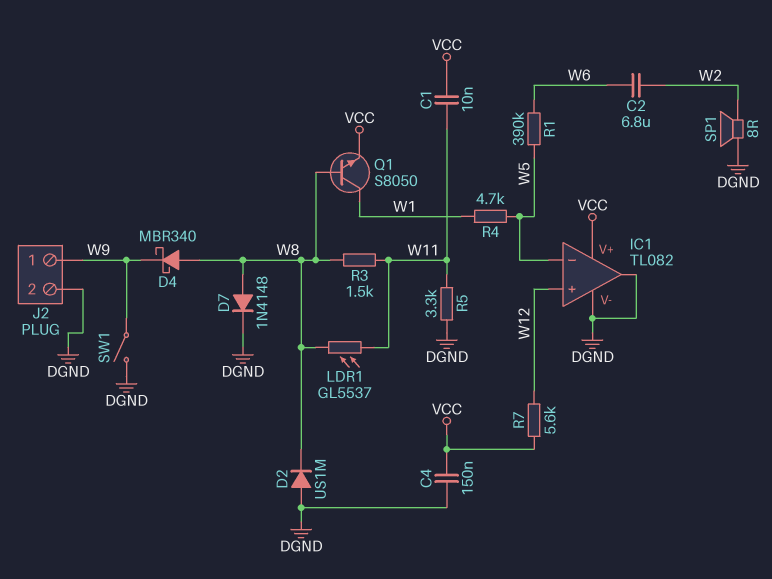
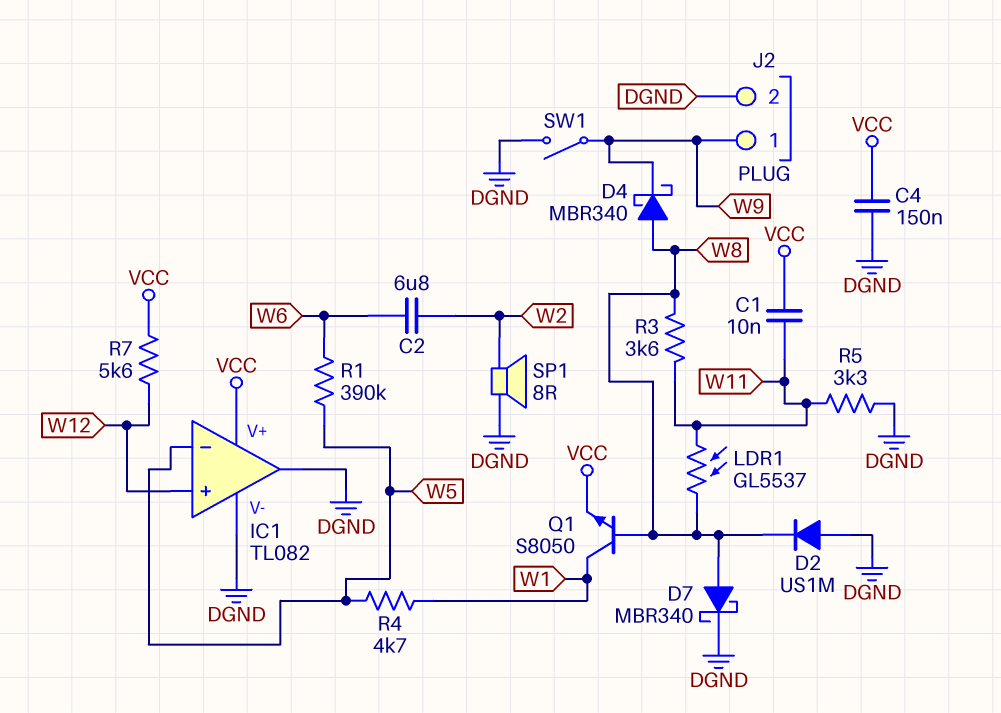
D7: diode 1N4148 (A W8, K DGND) -> schottky MBR340 (A W8, K DGND)
R3: 1.5k (W8, W11) -> 3.6k (W8, W11)

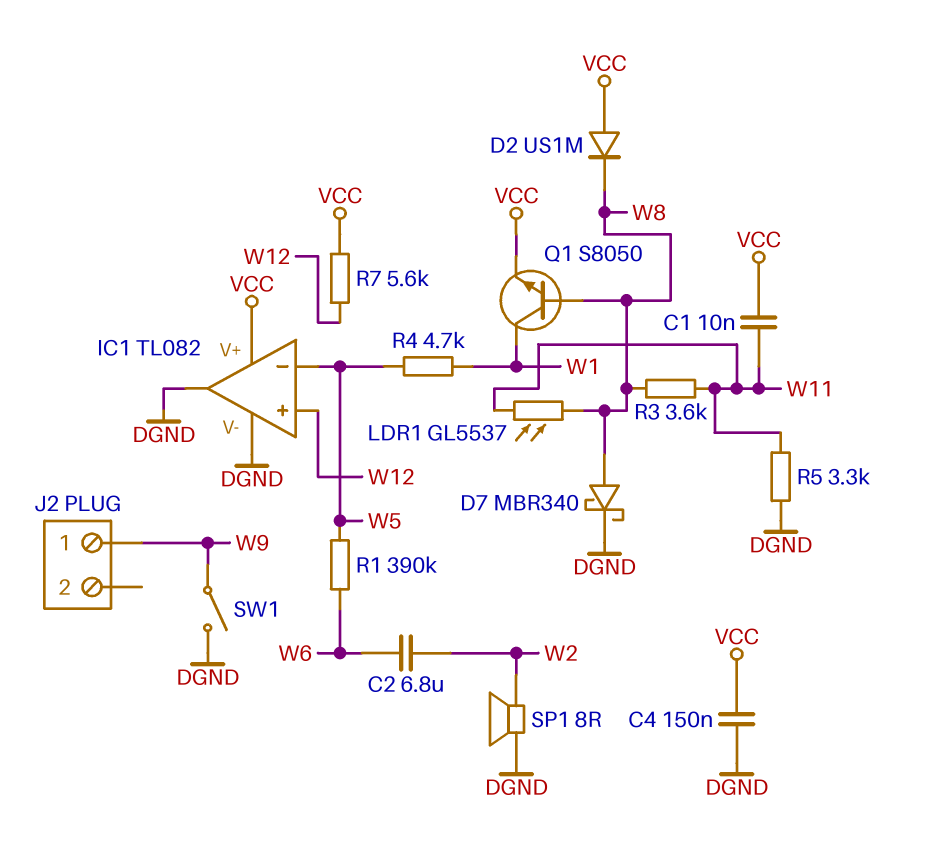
D2: diode US1M (A DGND, K W8) -> diode US1M (A VCC, K W8)
D4: schottky MBR340 (A W8, K W9) -> none
J2 pin 2: DGND -> none

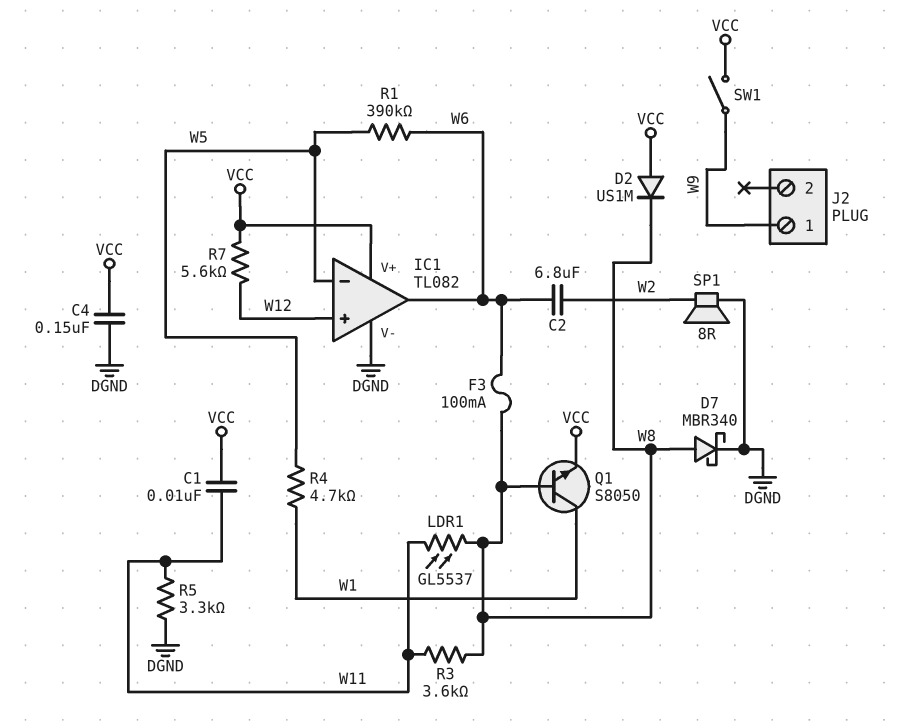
F3: none -> 100mA (W6, W8)
IC1 pin out: DGND -> W6
SW1: switch (DGND, W9) -> switch (VCC, W9)

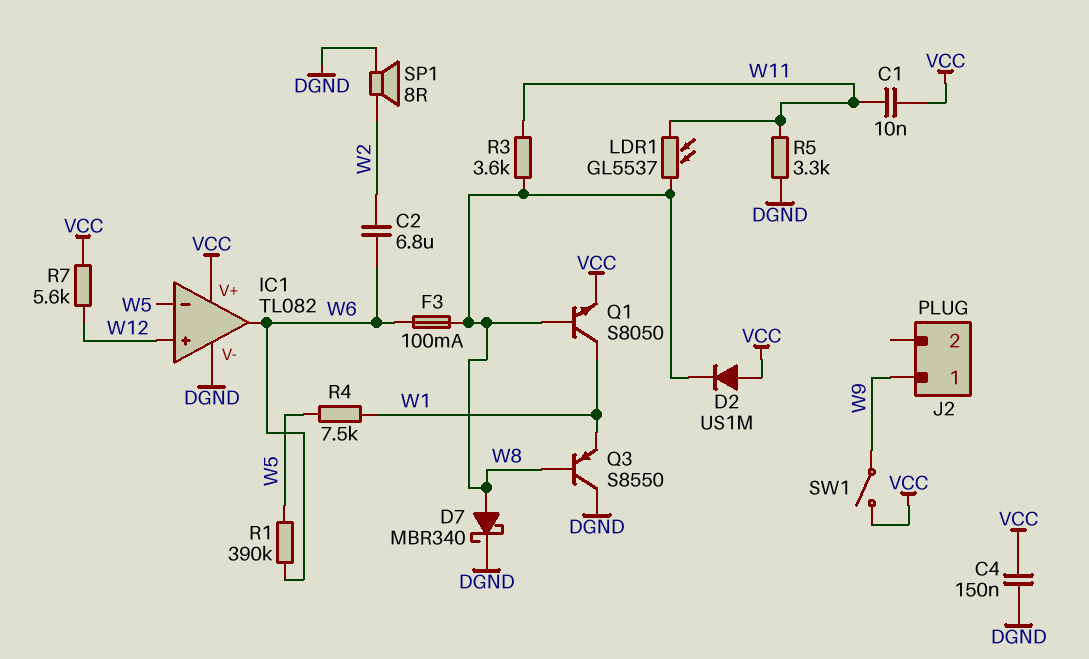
Q3: none -> PNP S8550 (B W8, C DGND, E W1)
R4: 4.7k (W1, W5) -> 7.5k (W1, W5)

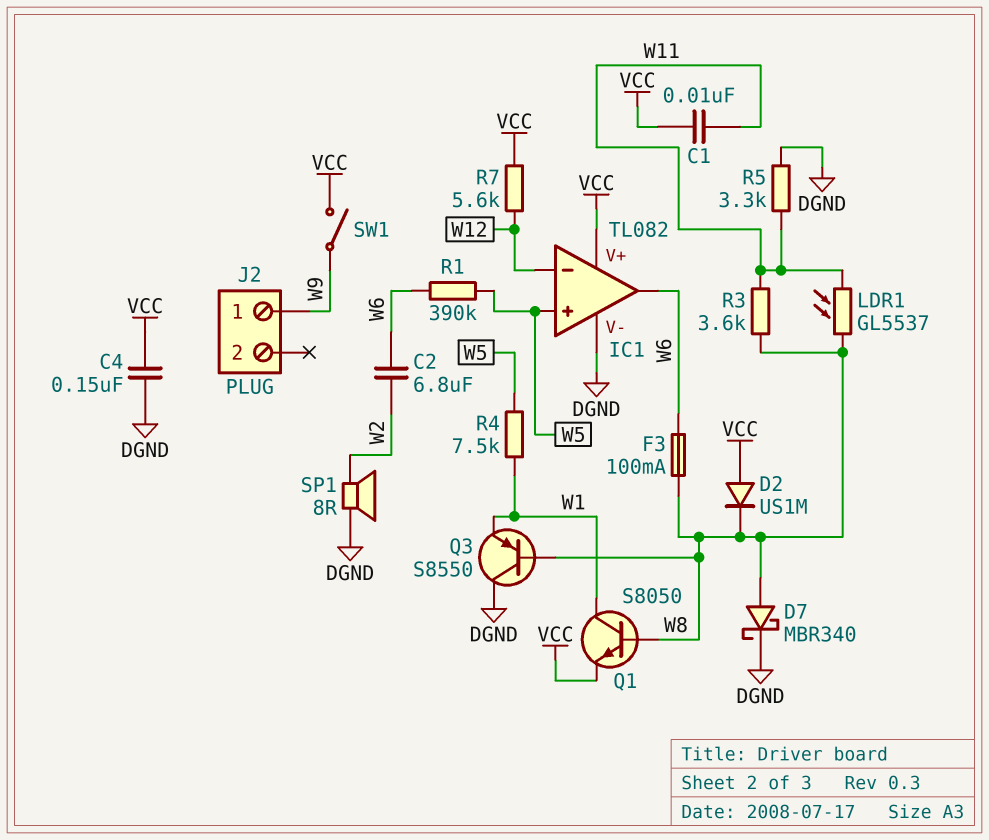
IC1 pin in+: W12 -> W5
IC1 pin in-: W5 -> W12

